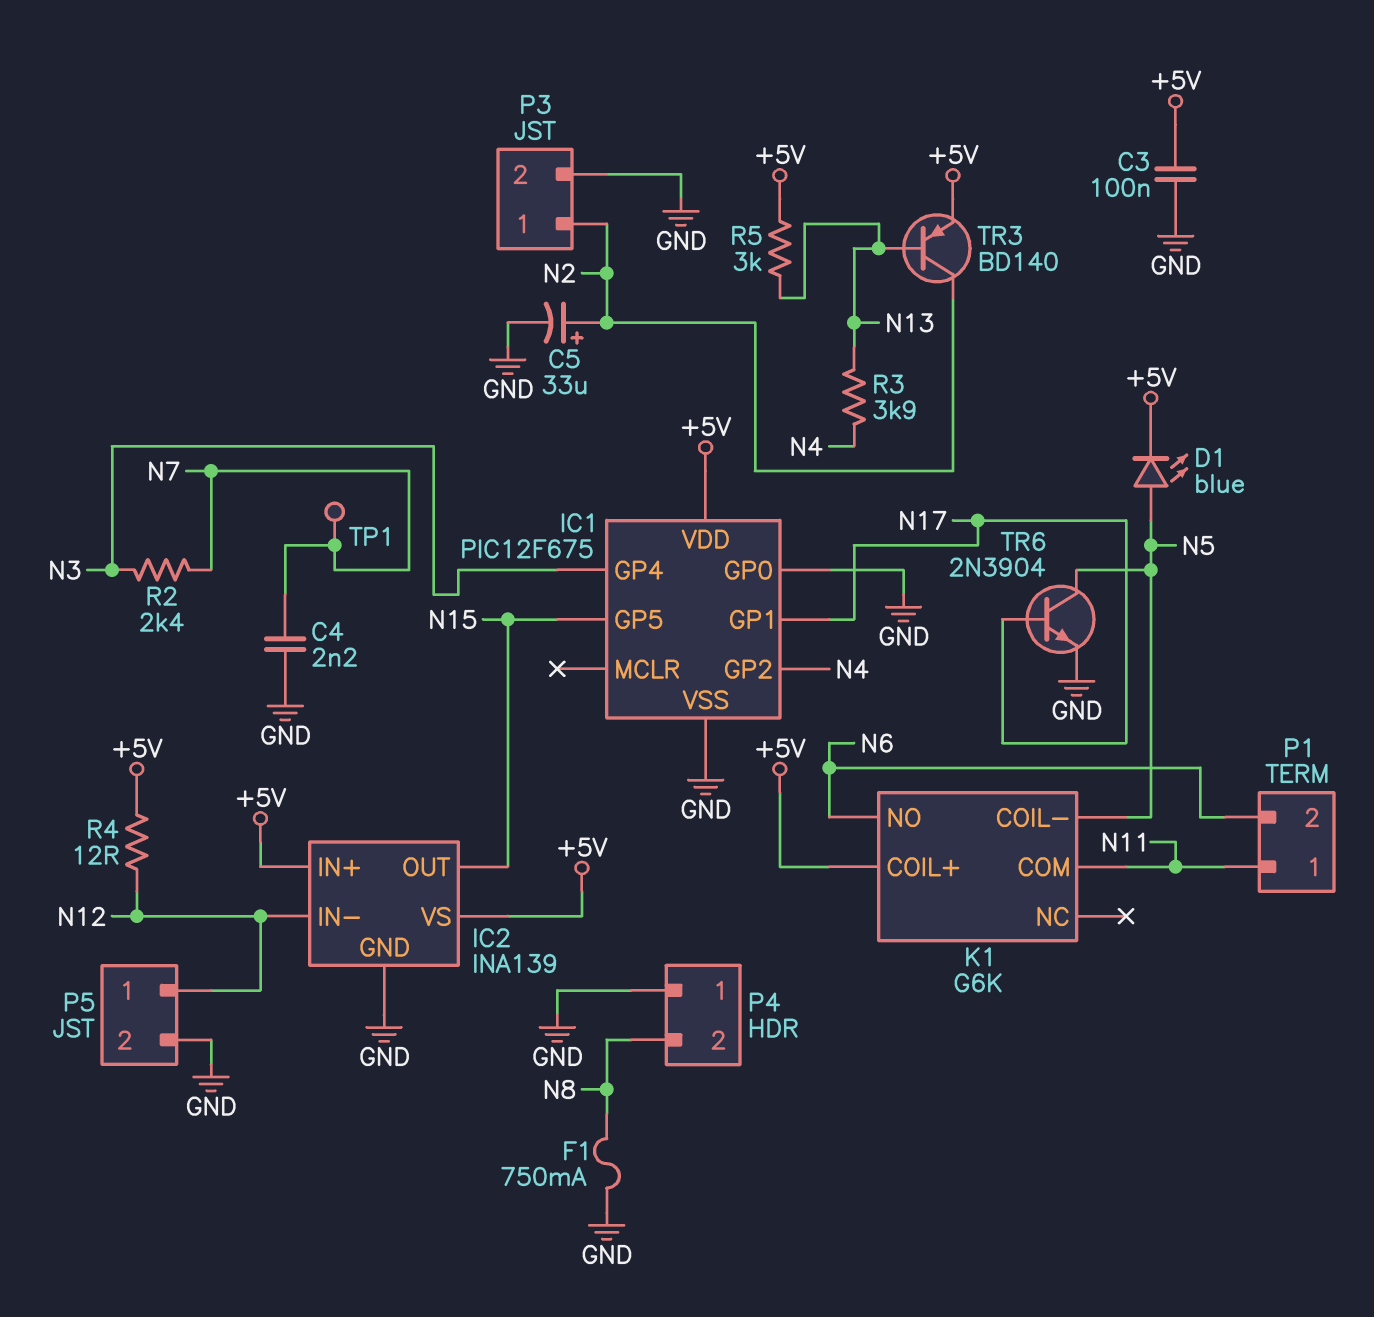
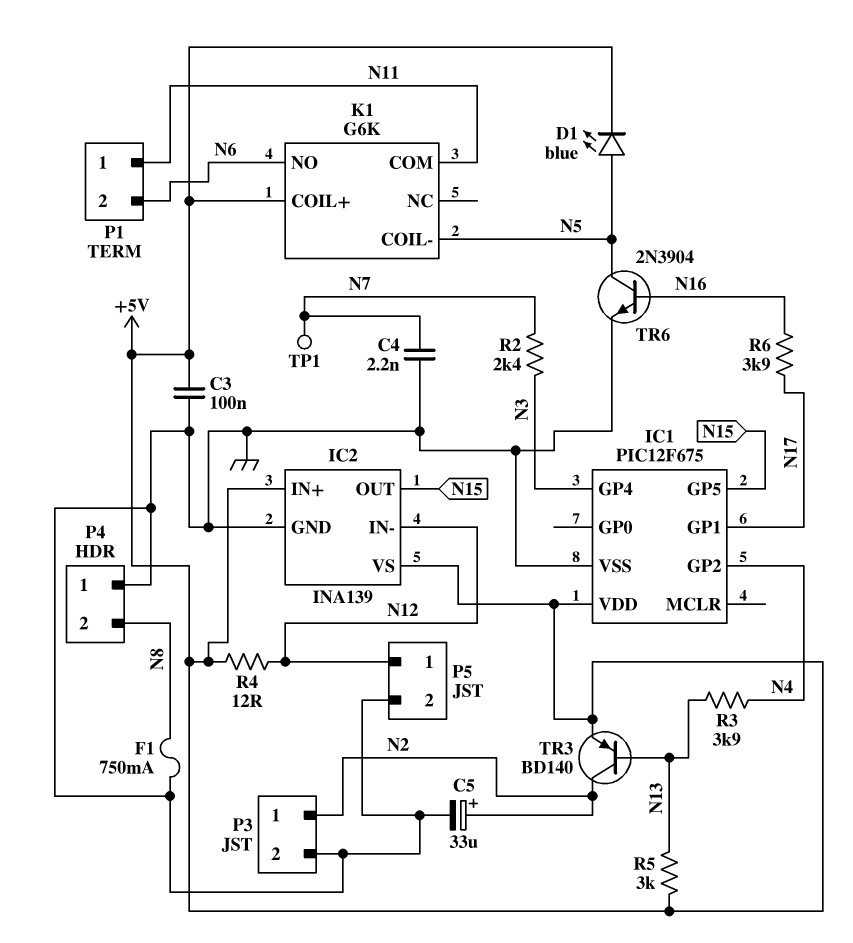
IC1 pin GP0: GND -> none
R6: none -> 3.9k (N16, N17)
TR6: NPN 2N3904 (B N17, C N5, E GND) -> NPN 2N3904 (B N16, C N5, E GND)

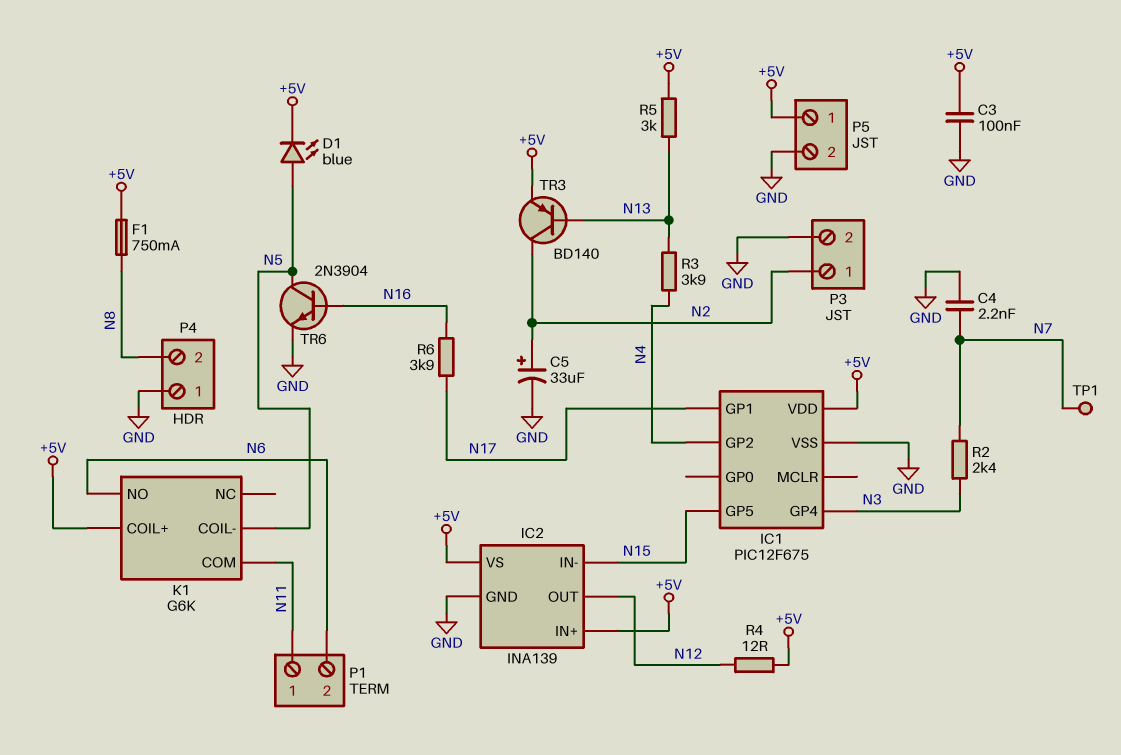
F1: 750mA (GND, N8) -> 750mA (+5V, N8)
IC2 pin IN-: N12 -> N15
IC2 pin OUT: N15 -> N12
P5 pin 1: N12 -> +5V

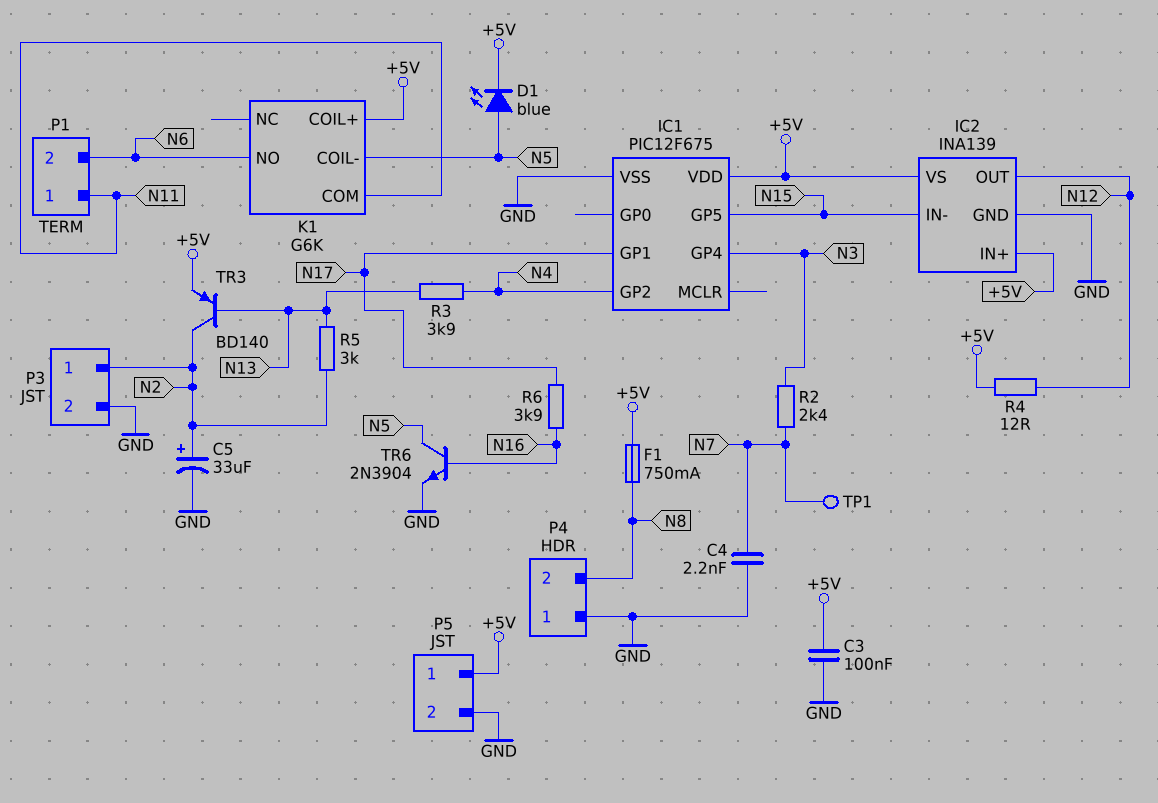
R5: 3k (+5V, N13) -> 3k (N2, N13)

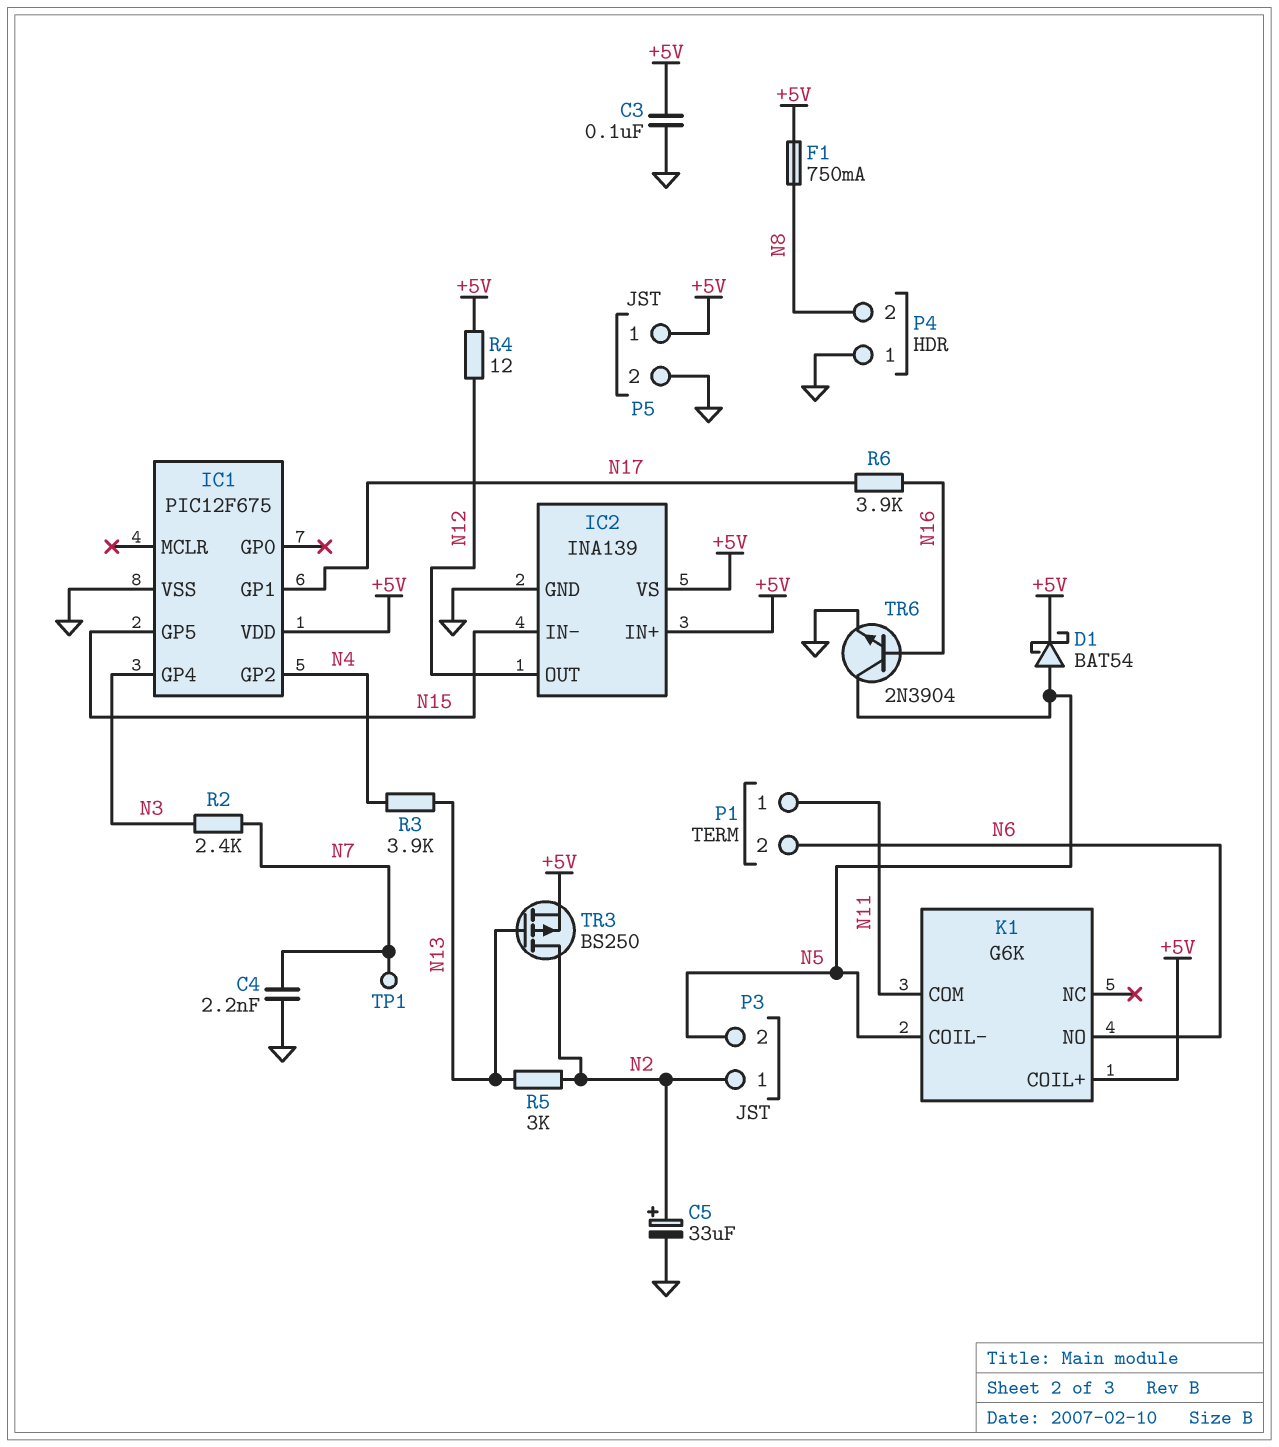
D1: LED blue (A N5, K +5V) -> schottky BAT54 (A N5, K +5V)
P3 pin 2: GND -> N5
TR3: PNP BD140 (B N13, C N2, E +5V) -> PMOS BS250 (G N13, D N2, S +5V)

